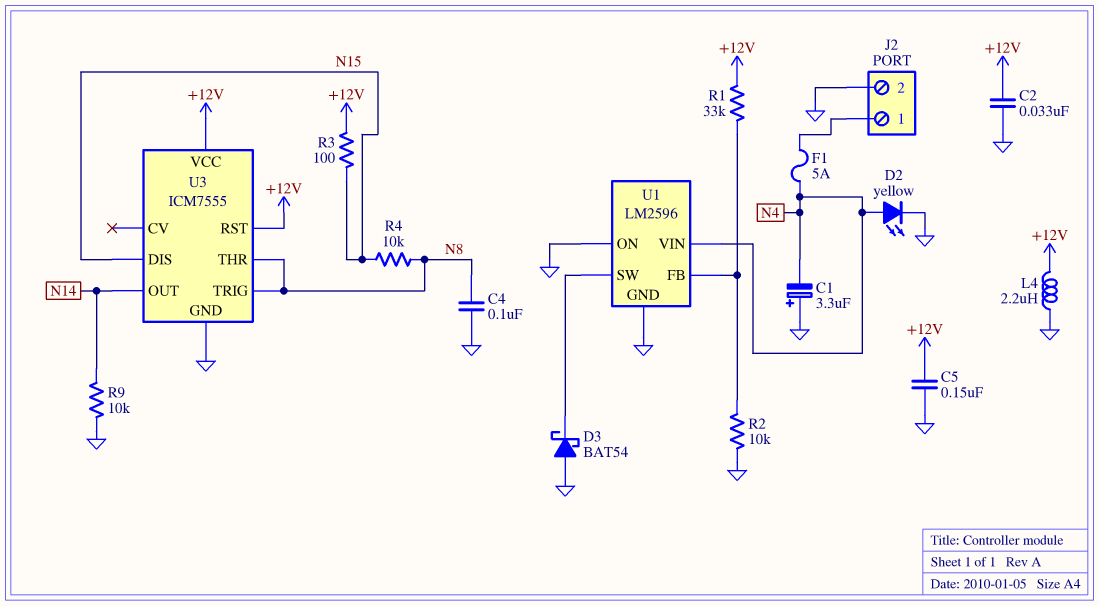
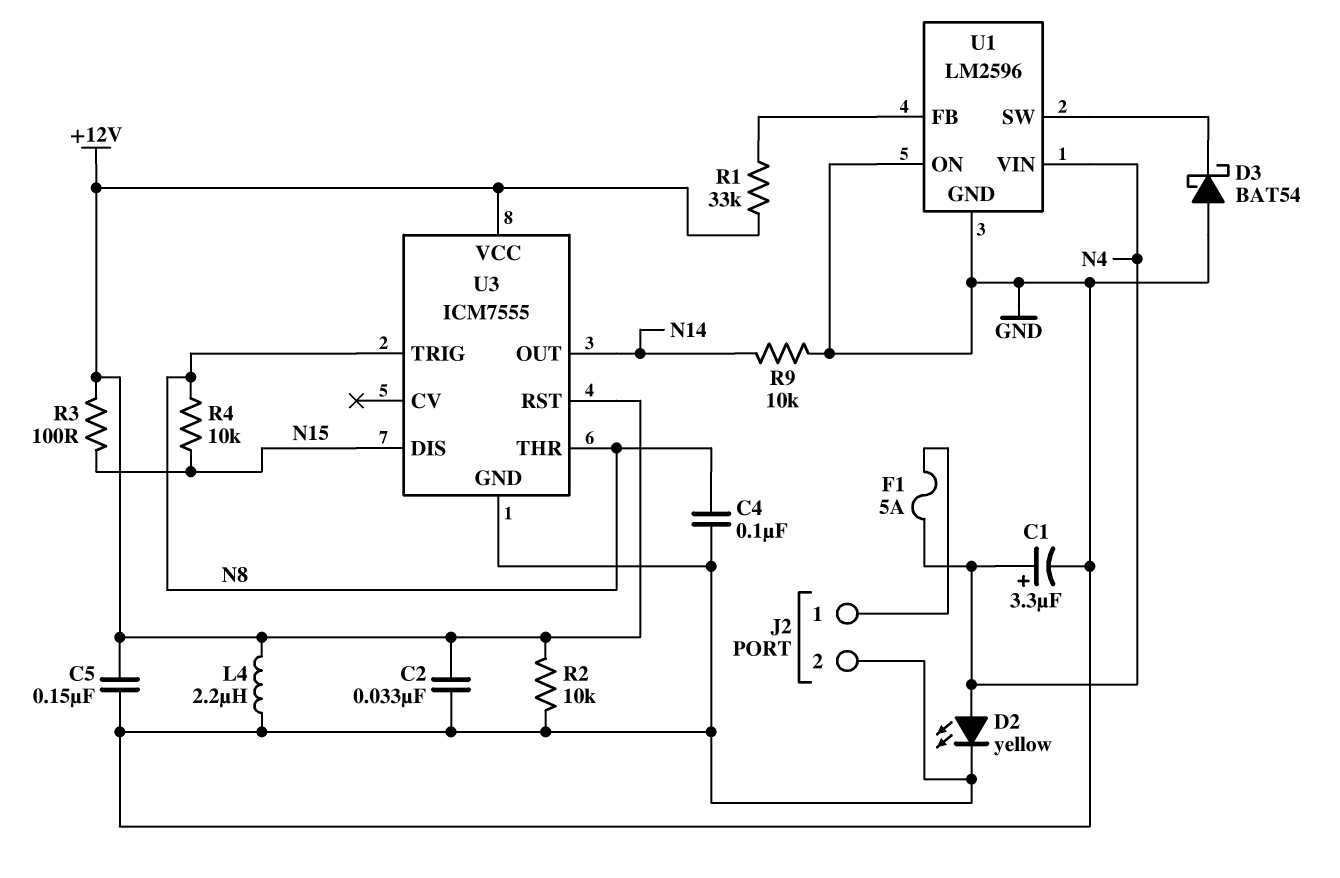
C1: 3.3uF (plus GND, minus N4) -> 3.3uF (plus N4, minus GND)
R2: 10k (GND, U1/FB) -> 10k (+12V, GND)

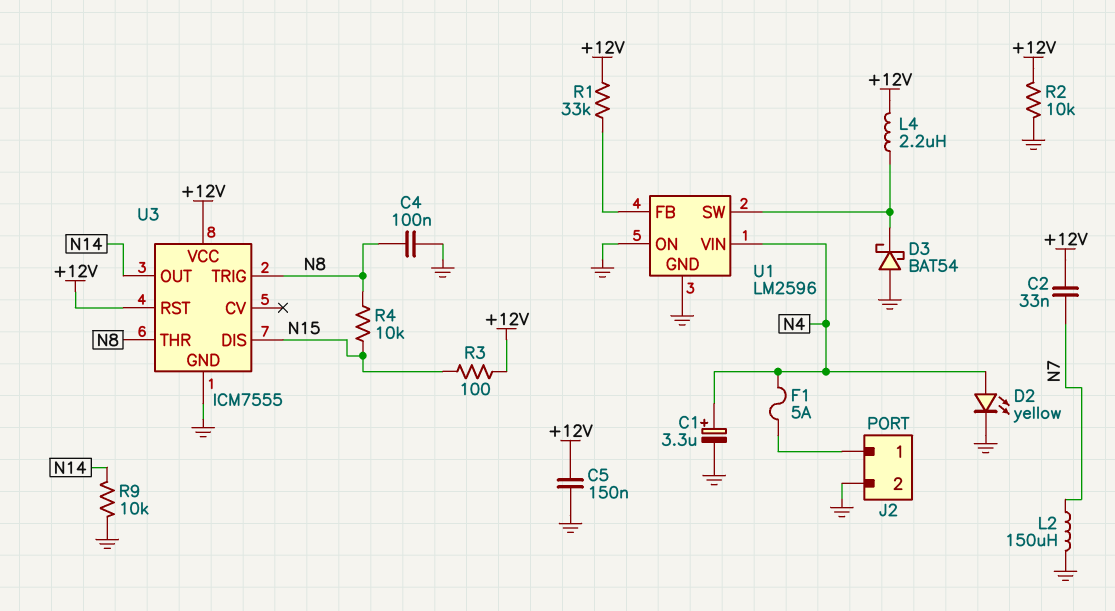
C2: 33nF (+12V, GND) -> 33nF (+12V, N7)
L2: none -> 150uH (GND, N7)
L4: 2.2uH (+12V, GND) -> 2.2uH (+12V, U1/SW)

